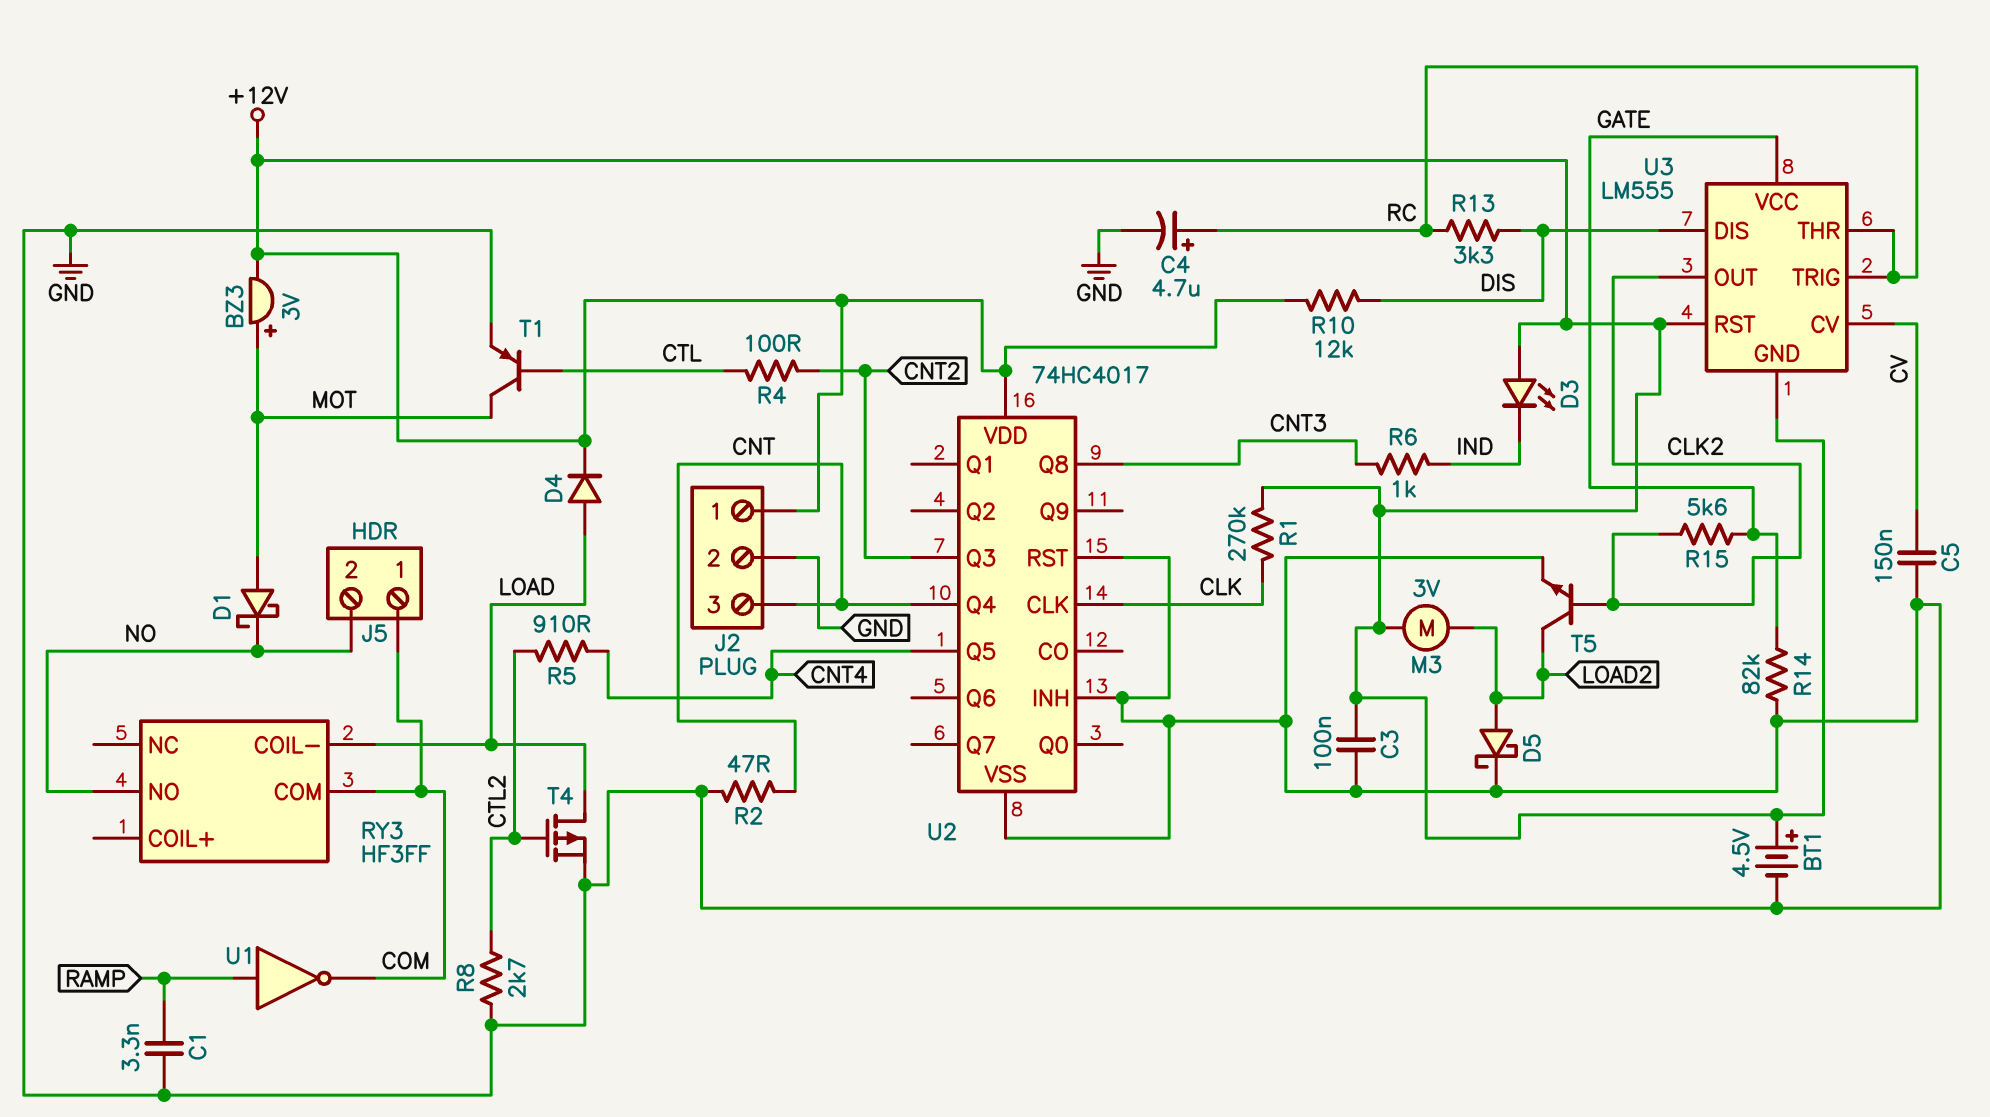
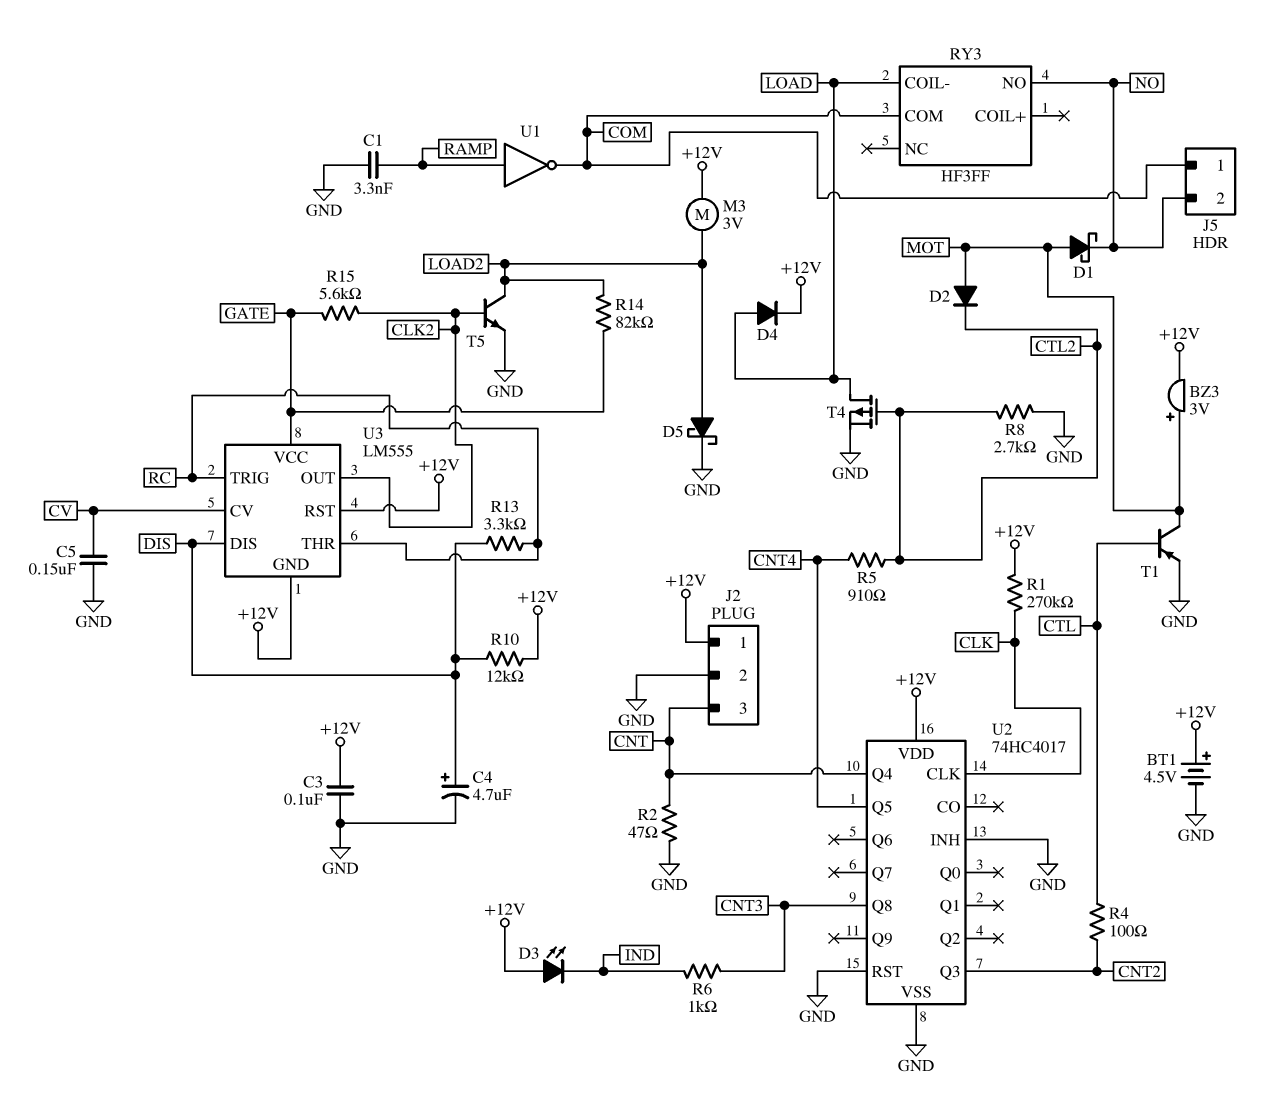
C4: 4.7uF (plus RC, minus GND) -> 4.7uF (plus DIS, minus GND)
D2: none -> diode (A MOT, K CTL2)
R14: 82k (GATE, GND) -> 82k (GATE, LOAD2)

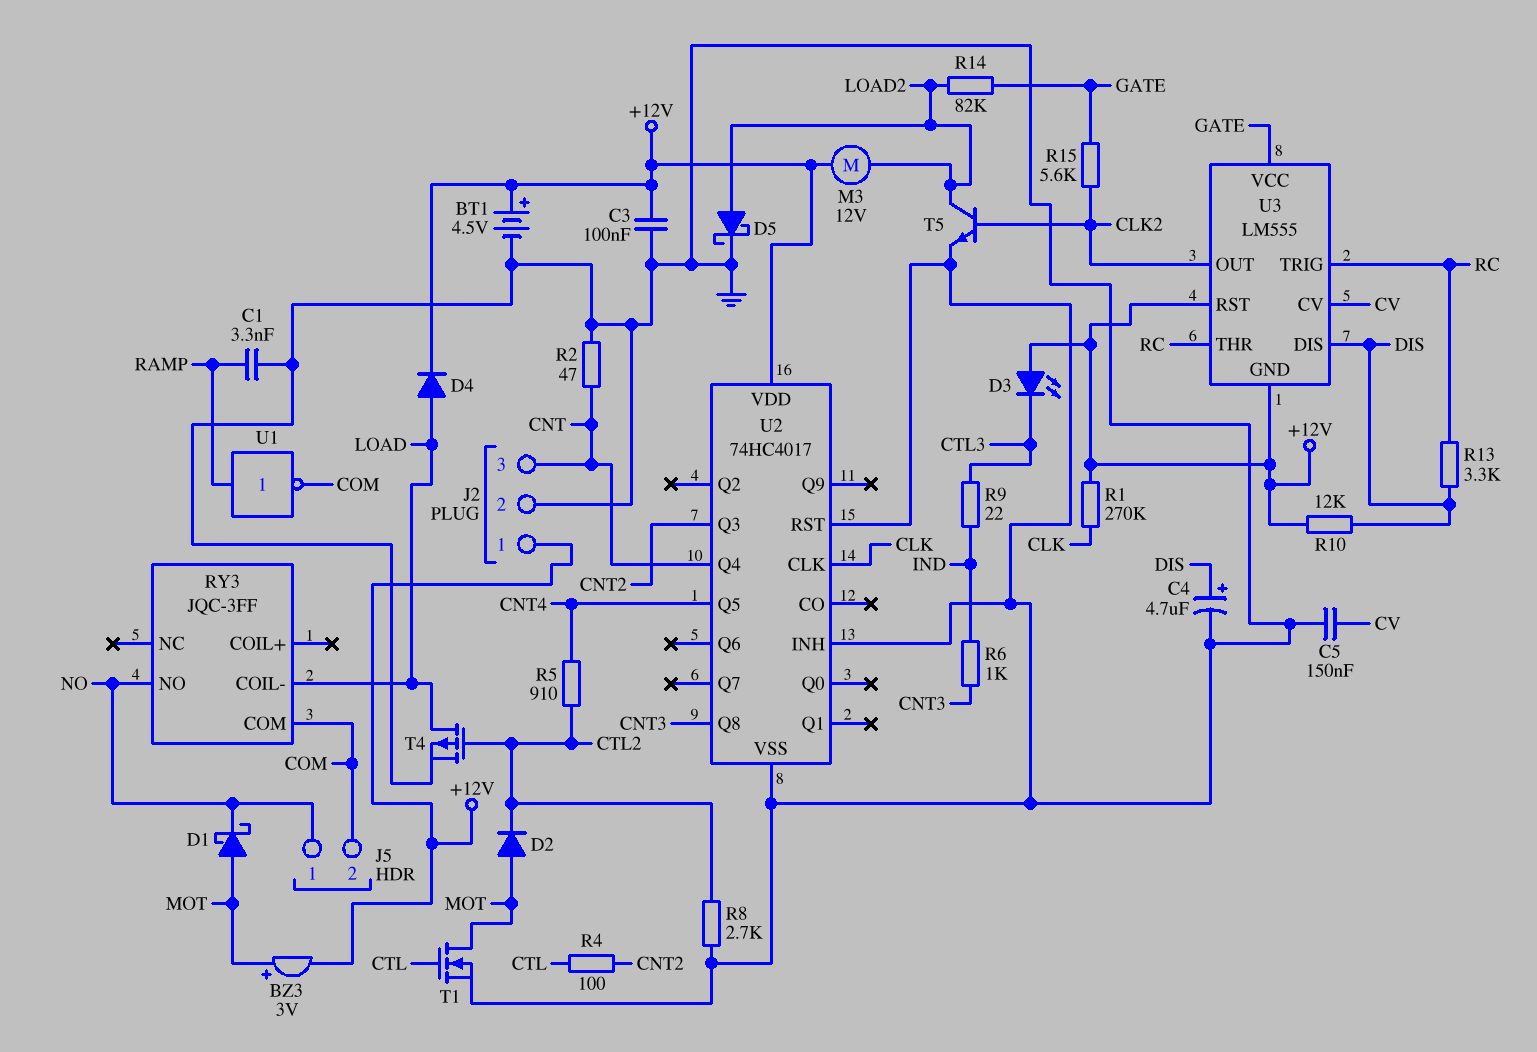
D3: LED (A +12V, K IND) -> LED (A +12V, K CTL3)
J5 pin 1: COM -> NO
J5 pin 2: NO -> COM
M3: motor 3V (+12V, LOAD2) -> motor 12V (+12V, LOAD2)
R9: none -> 22 (CTL3, IND)
RY3: HF3FF -> JQC-3FF
T1: PNP (B CTL, C MOT, E GND) -> NMOS (G CTL, D MOT, S GND)

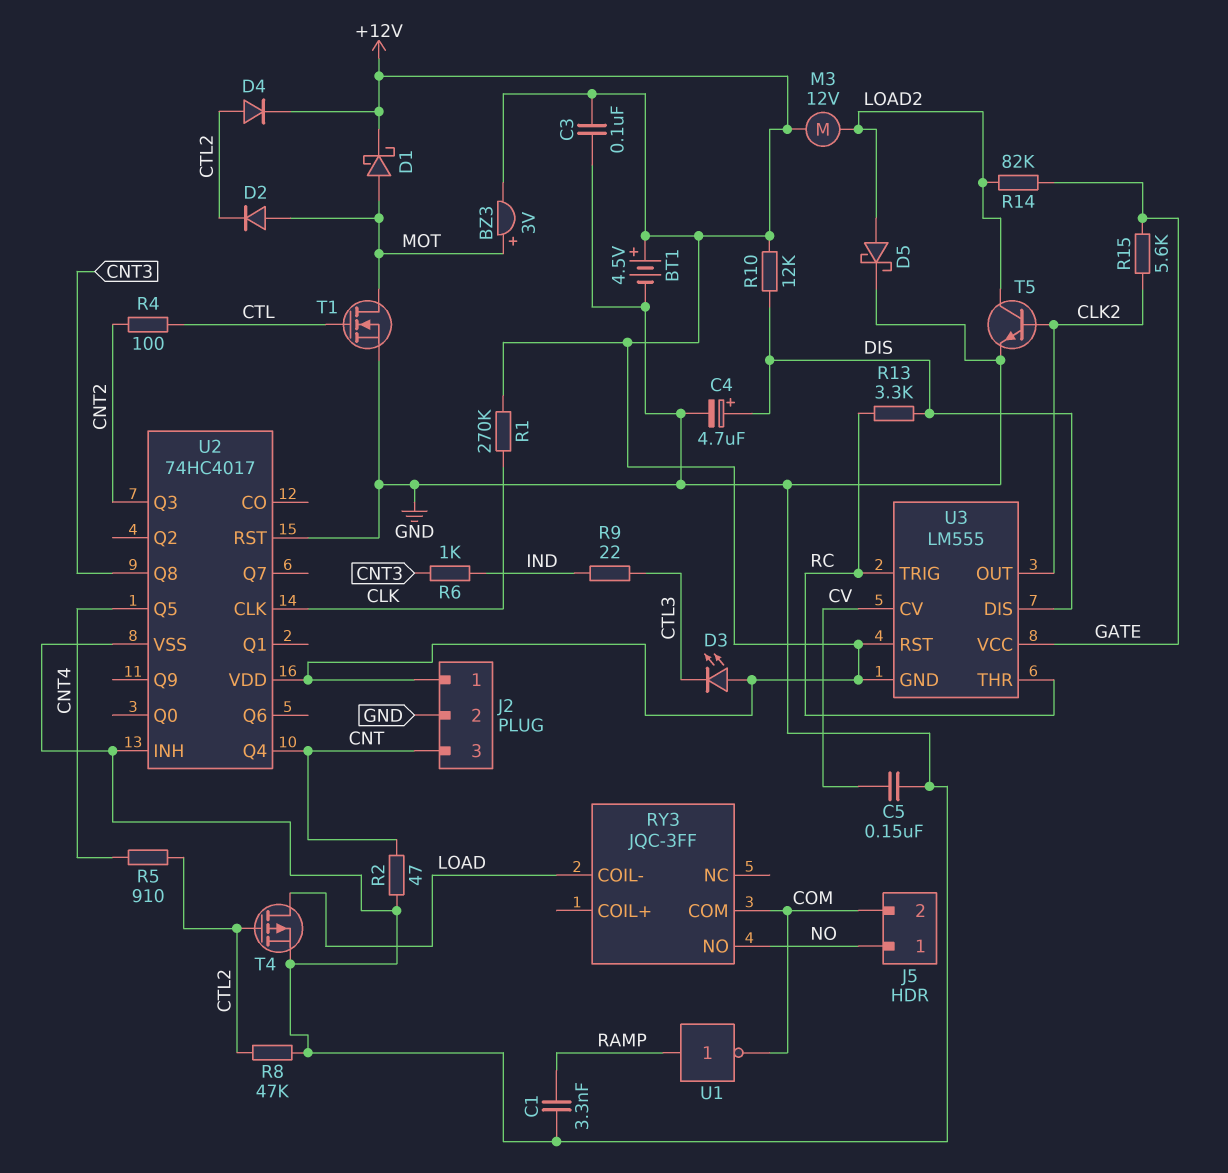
D1: schottky (A MOT, K NO) -> schottky (A MOT, K +12V)
D4: diode (A LOAD, K +12V) -> diode (A CTL2, K +12V)
R8: 2.7k (CTL2, GND) -> 47k (CTL2, GND)

